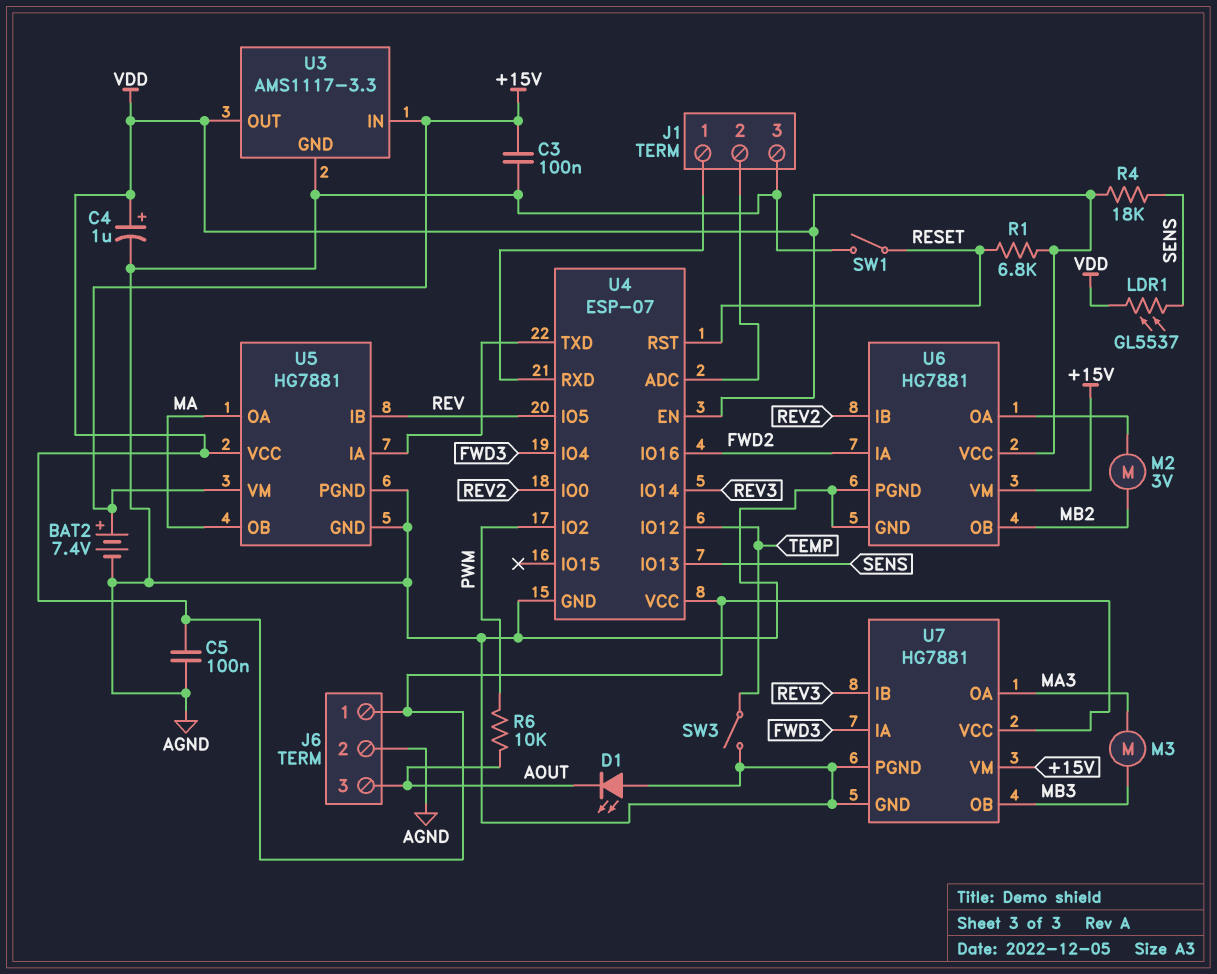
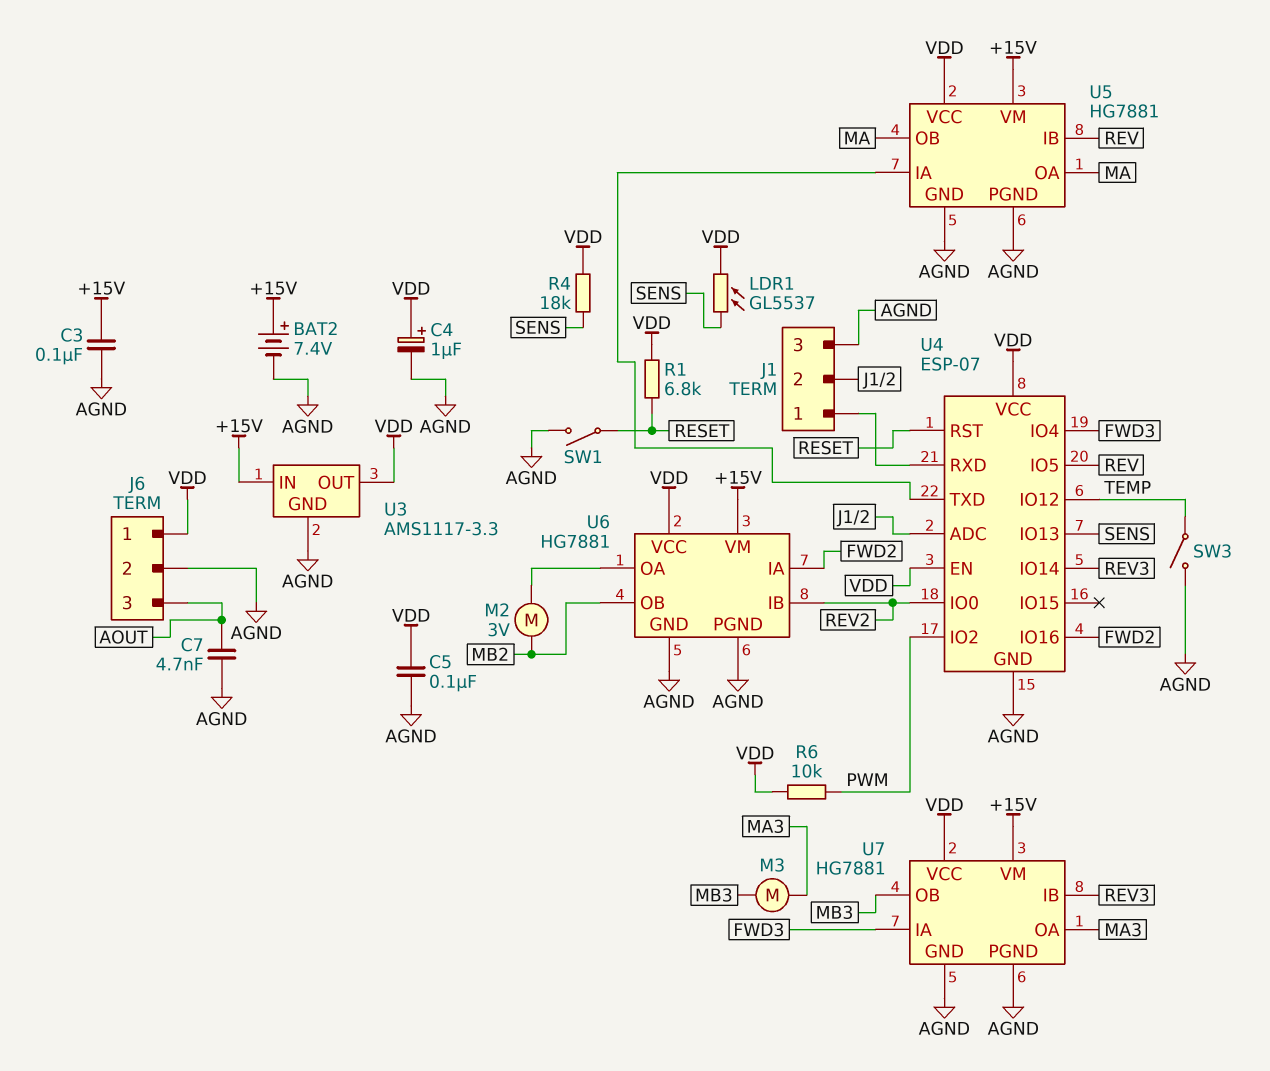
C7: none -> 4.7nF (AGND, AOUT)
D1: LED (A AGND, K AOUT) -> none
R6: 10k (AOUT, PWM) -> 10k (PWM, VDD)

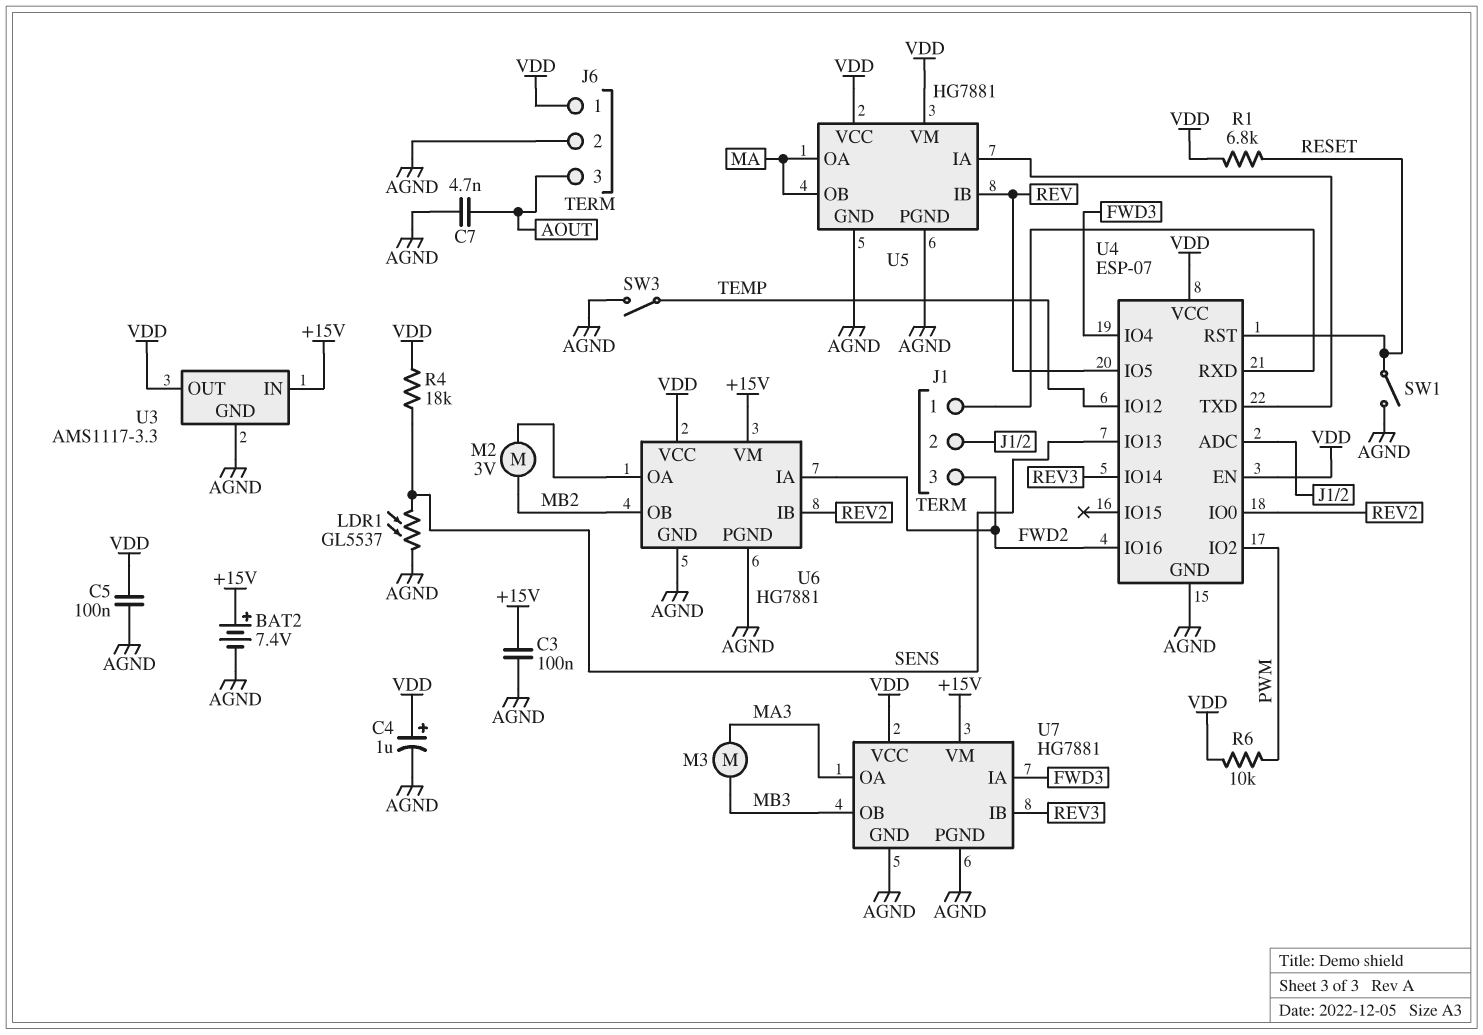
J1 pin 3: AGND -> FWD2
LDR1: GL5537 (SENS, VDD) -> GL5537 (AGND, SENS)
U5 pin VM: +15V -> VDD

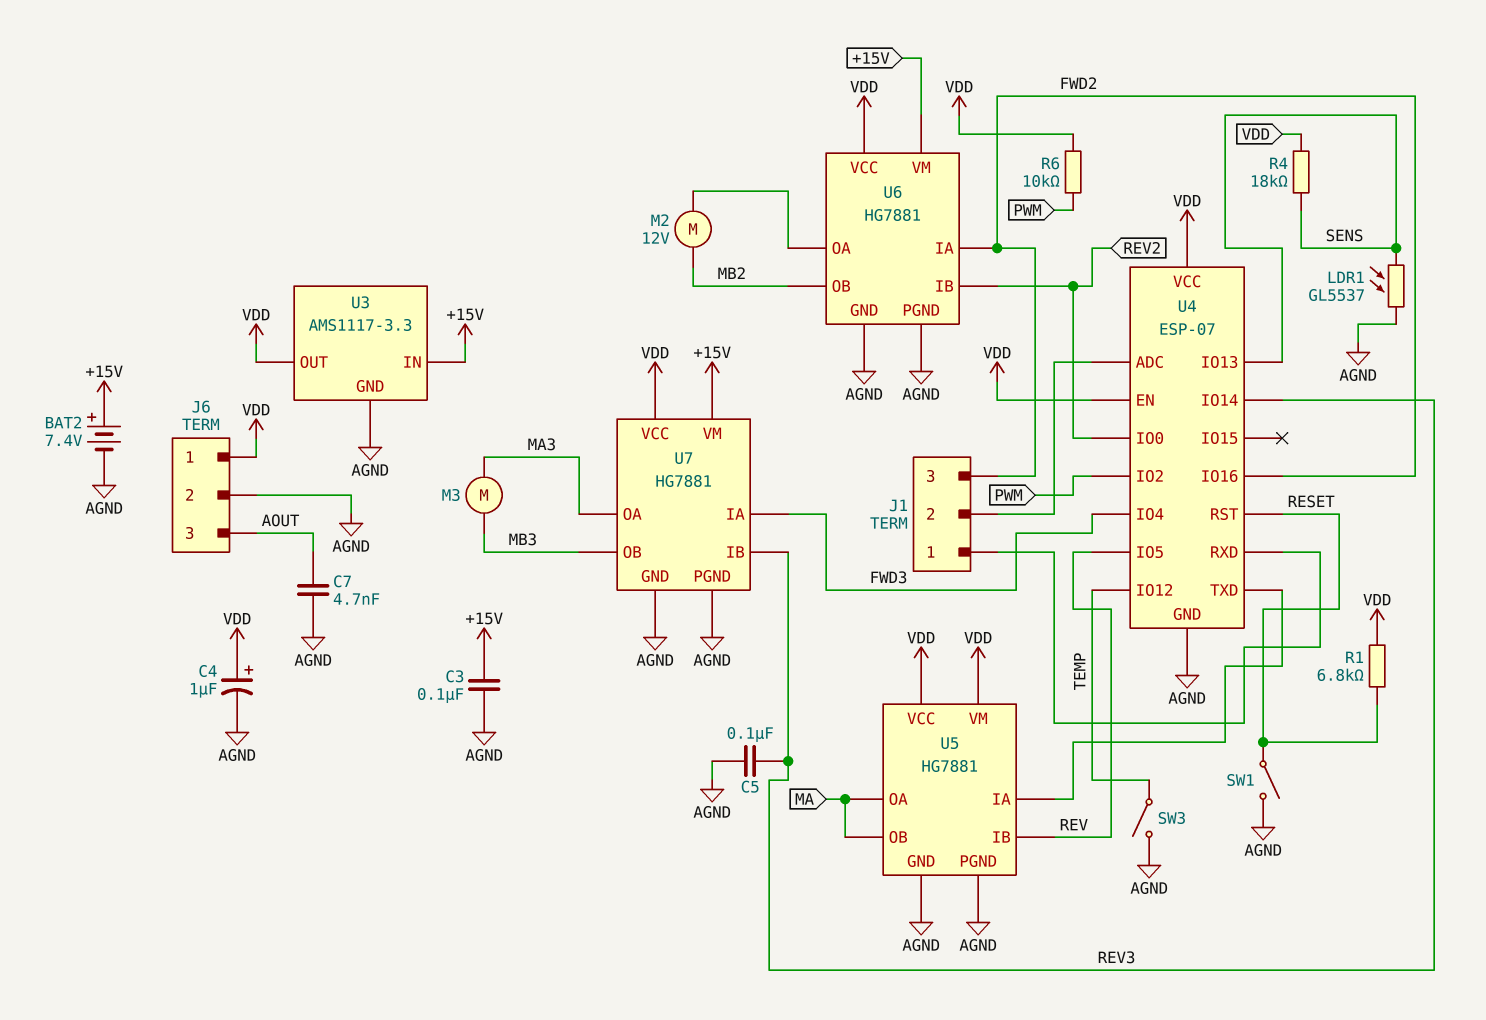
C5: 100nF (AGND, VDD) -> 100nF (AGND, REV3)
M2: motor 3V (MB2, U6/OA) -> motor 12V (MB2, U6/OA)

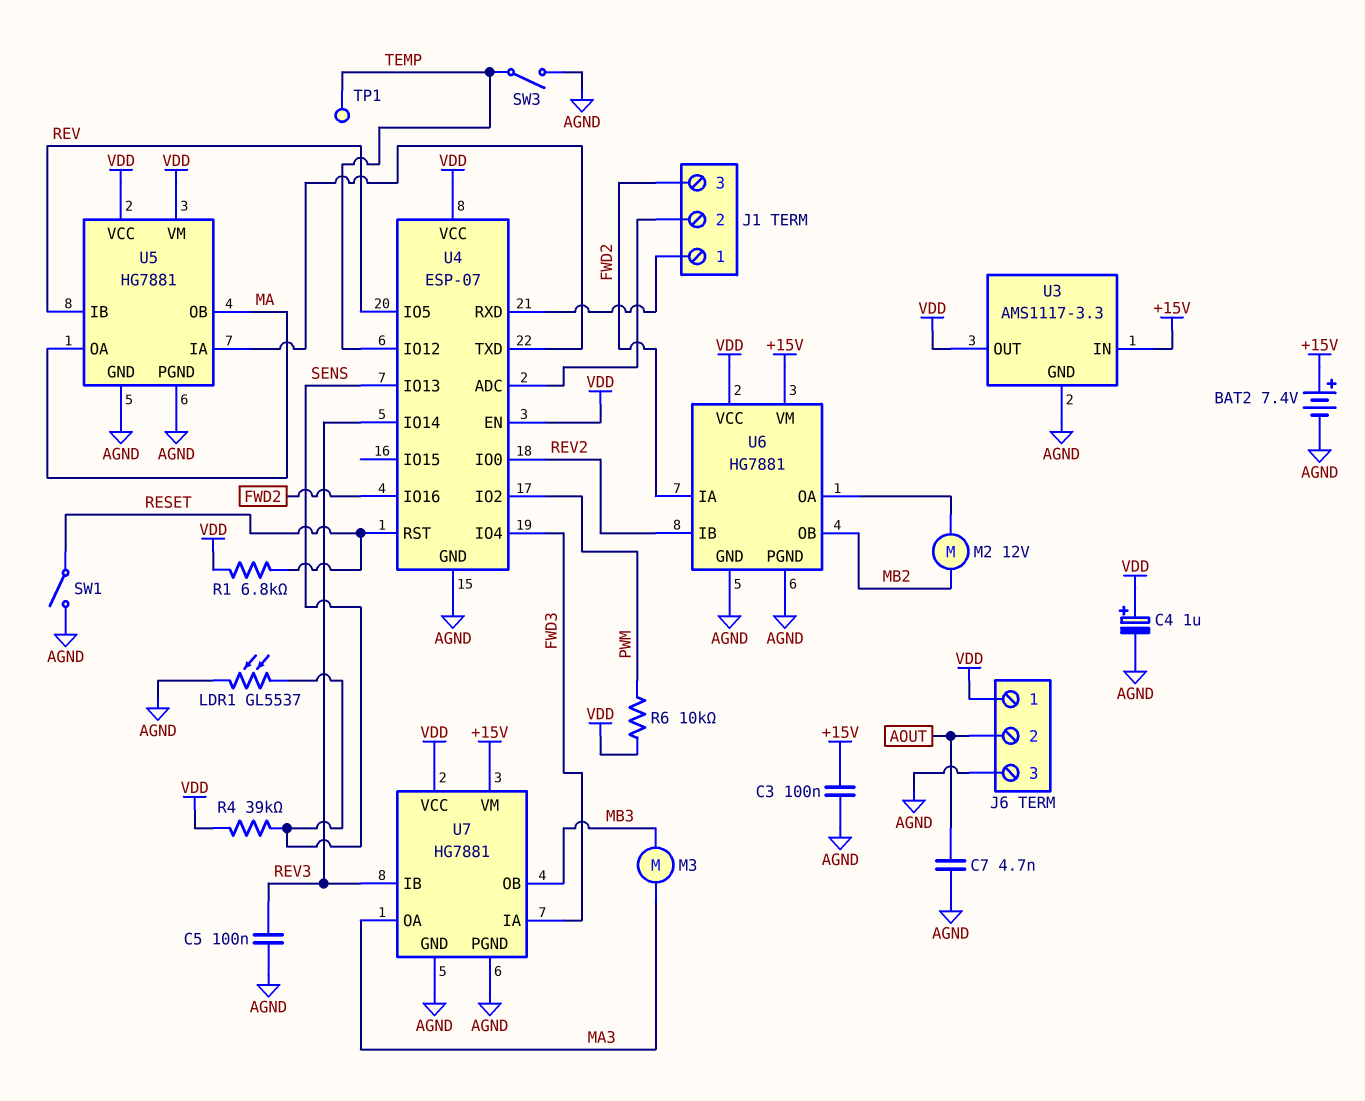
J6 pin 2: AGND -> AOUT
J6 pin 3: AOUT -> AGND
R4: 18k (SENS, VDD) -> 39k (SENS, VDD)
TP1: none -> test point (TEMP)

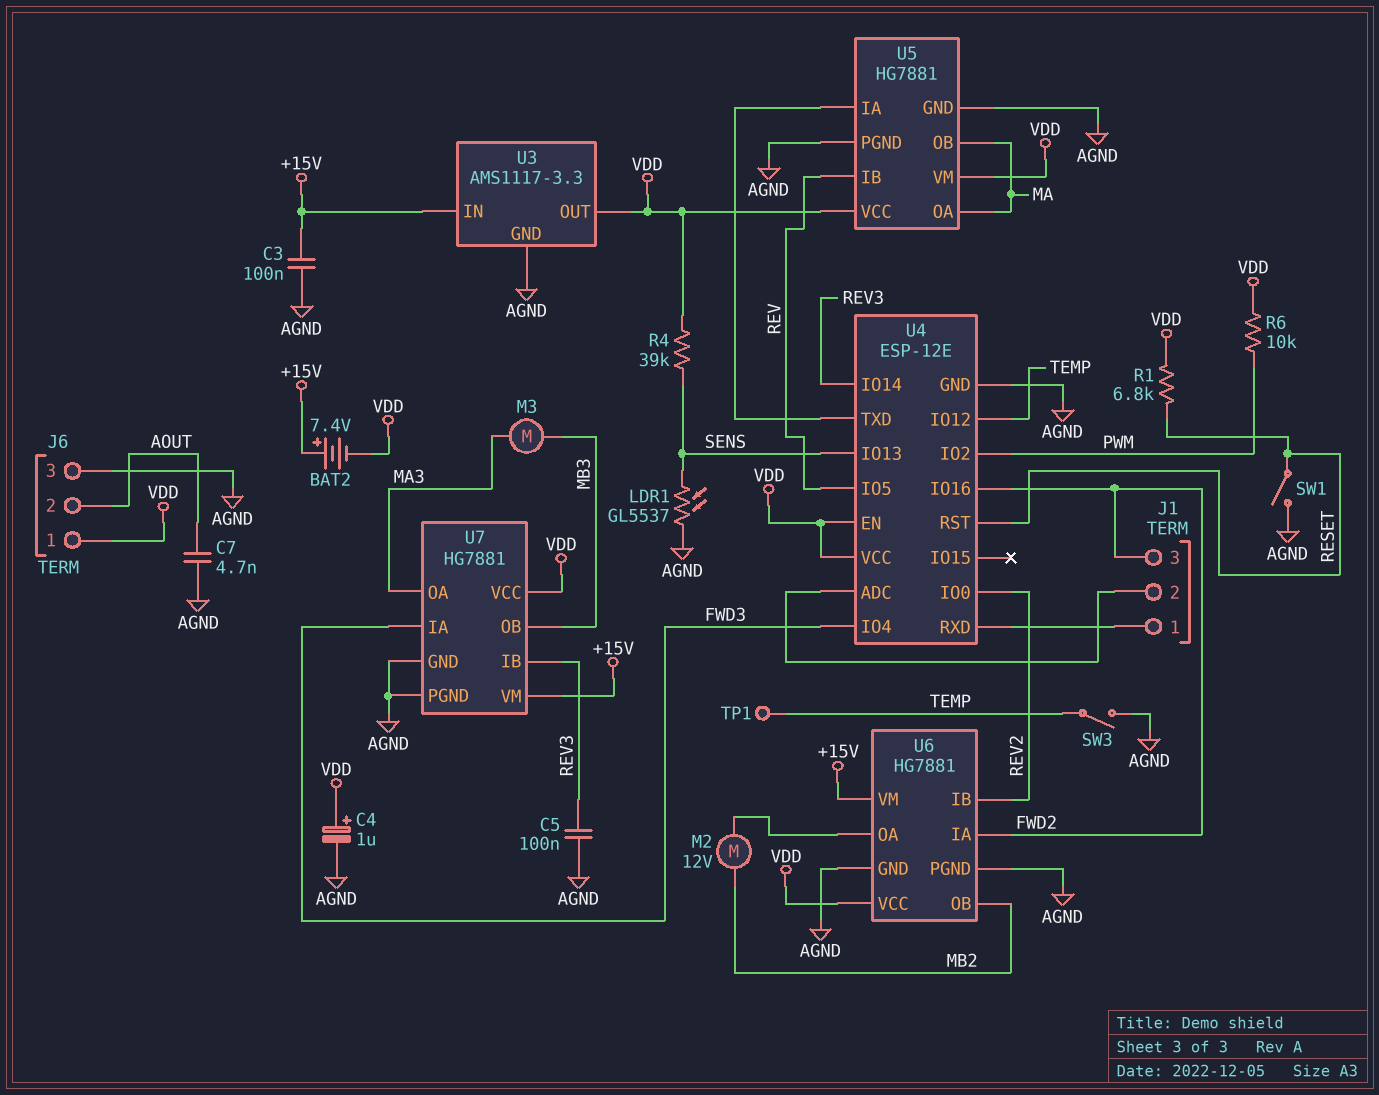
BAT2: 7.4V (plus +15V, minus AGND) -> 7.4V (plus +15V, minus VDD)
U4: ESP-07 -> ESP-12E

